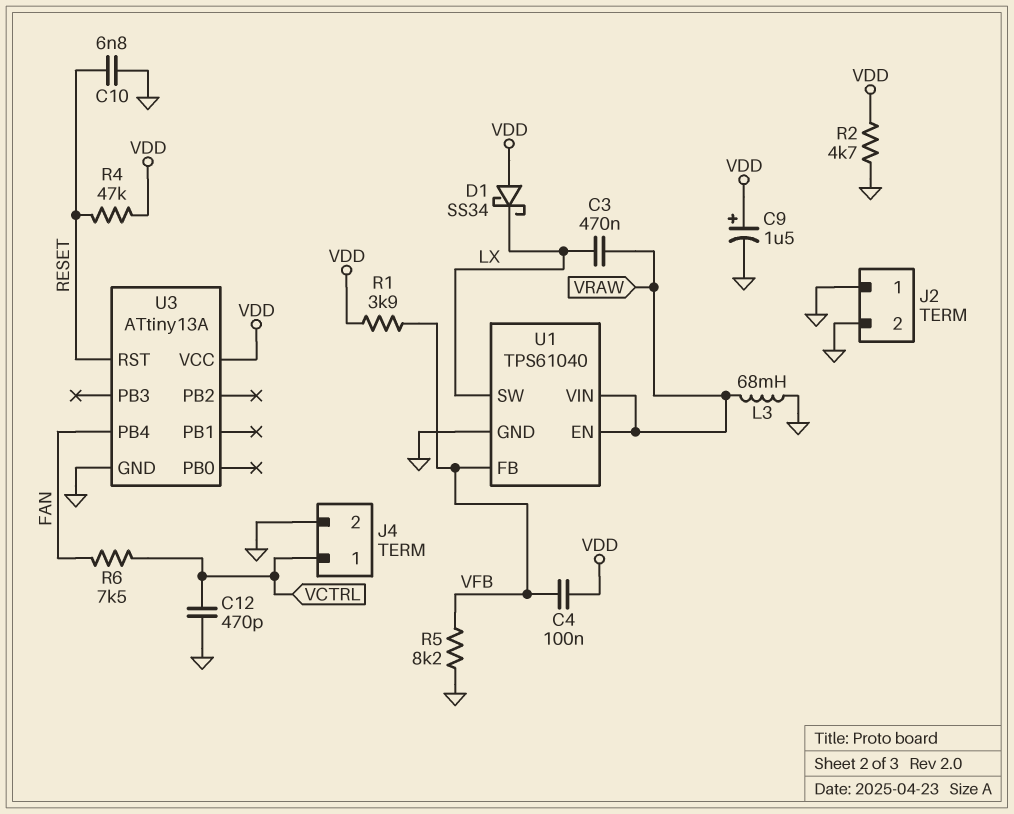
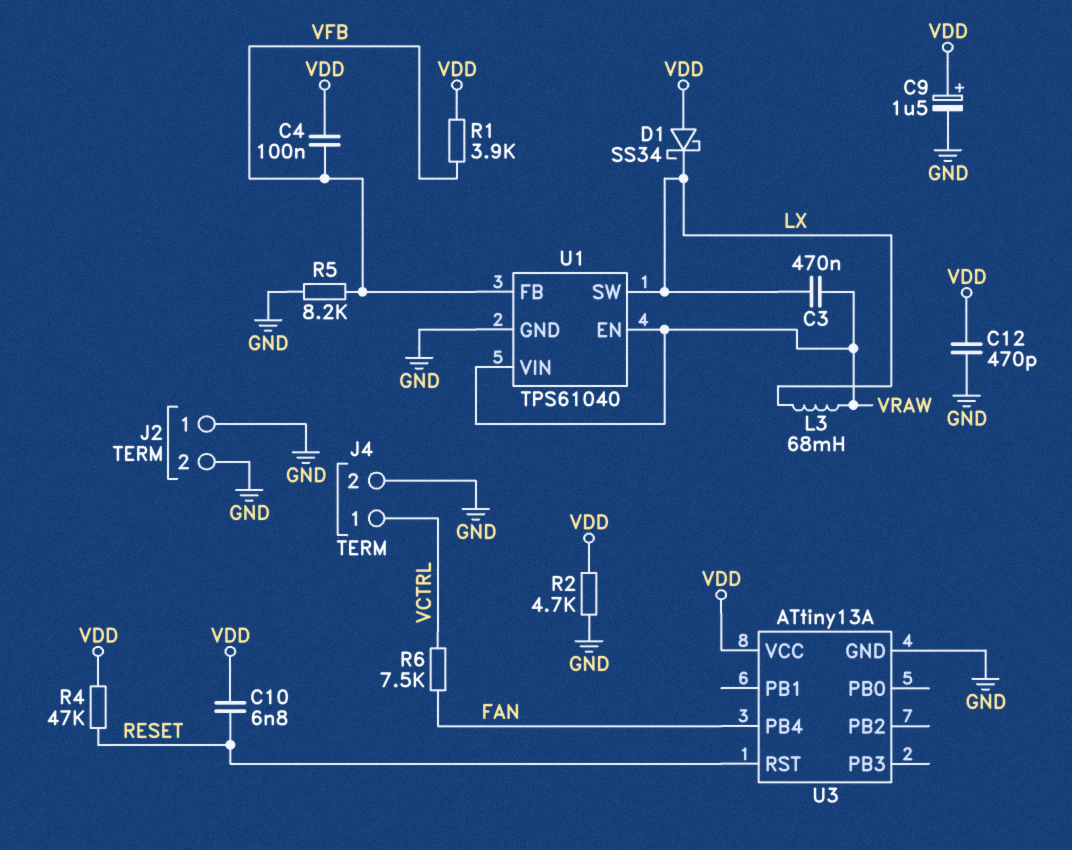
C10: 6.8nF (GND, RESET) -> 6.8nF (RESET, VDD)
C12: 470pF (GND, VCTRL) -> 470pF (GND, VDD)
L3: 68mH (GND, VRAW) -> 68mH (LX, VRAW)

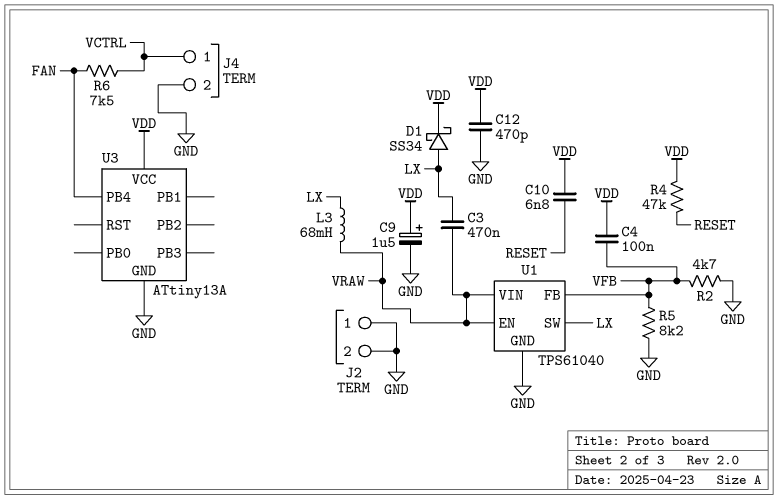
D1: schottky SS34 (A VDD, K LX) -> schottky SS34 (A LX, K VDD)
R1: 3.9k (VDD, VFB) -> none
R2: 4.7k (GND, VDD) -> 4.7k (GND, VFB)
U3 pin RST: RESET -> none

